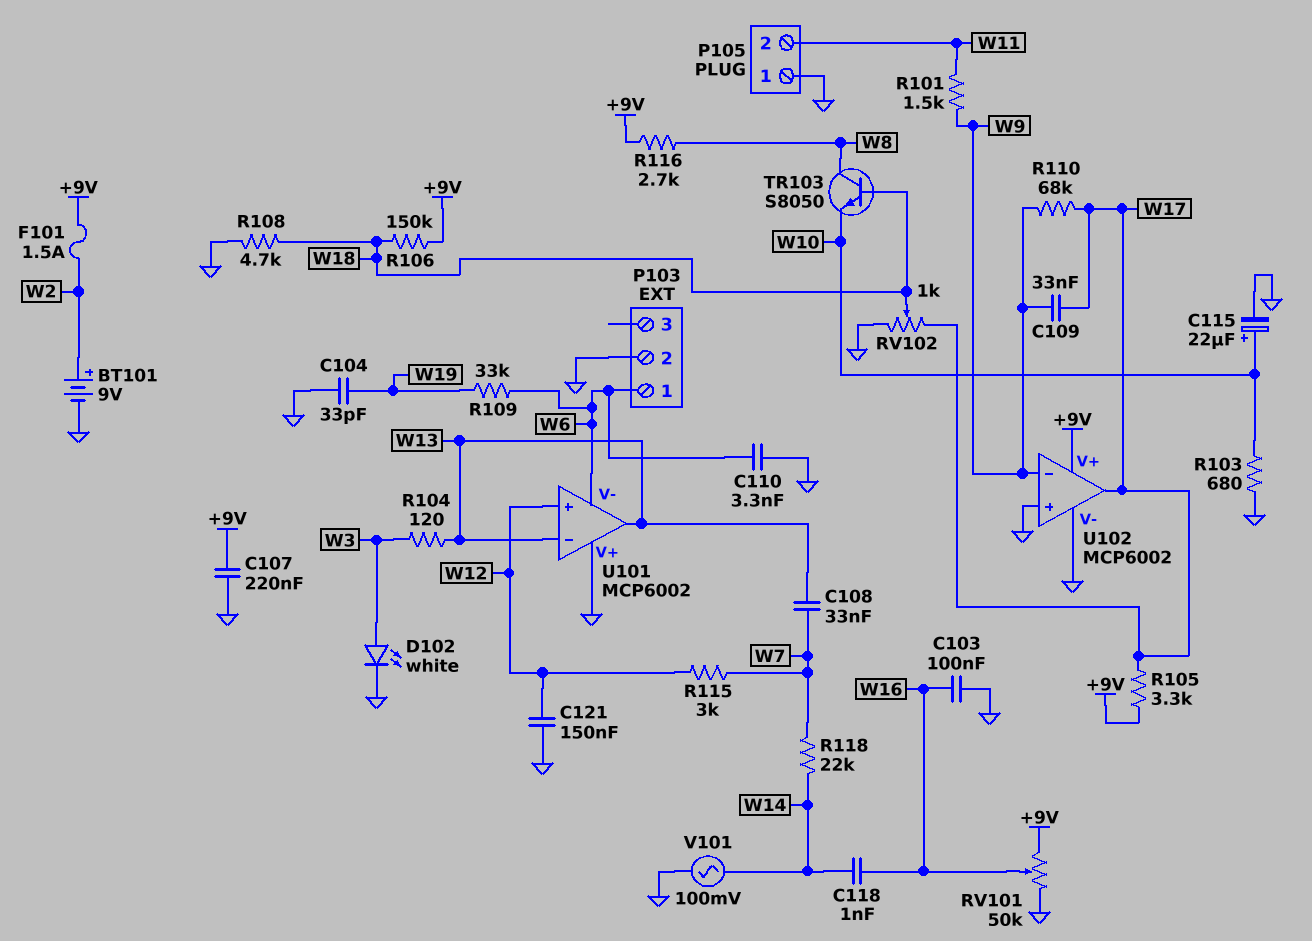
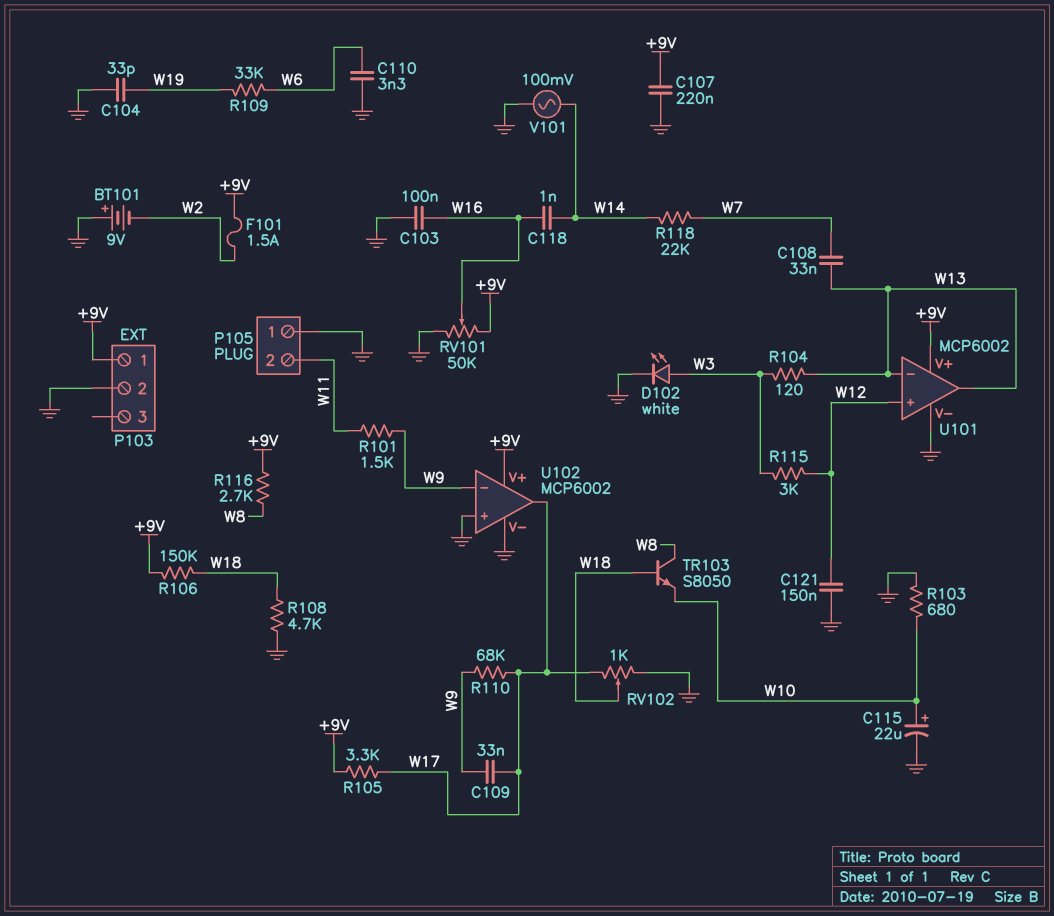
BT101: 9V (plus W2, minus GND) -> 9V (plus GND, minus W2)
P103 pin 1: W6 -> +9V
R115: 3k (W7, W12) -> 3k (W3, W12)
U101 pin V+: GND -> +9V
U101 pin V-: W6 -> GND

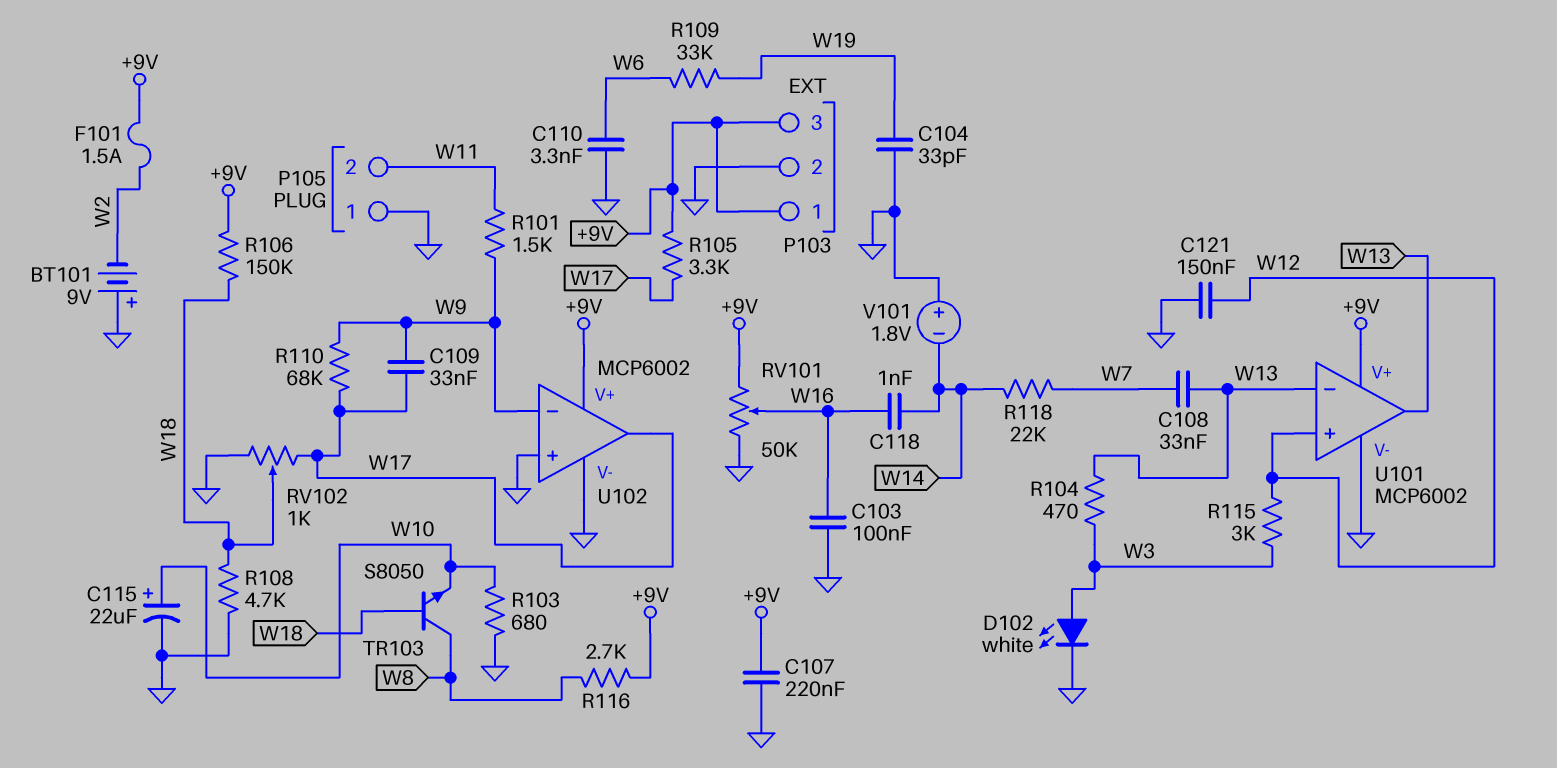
P103 pin 3: none -> +9V
R104: 120 (W3, W13) -> 470 (W3, W13)
V101: AC 100mV (GND, W14) -> 1.8V (plus GND, minus W14)

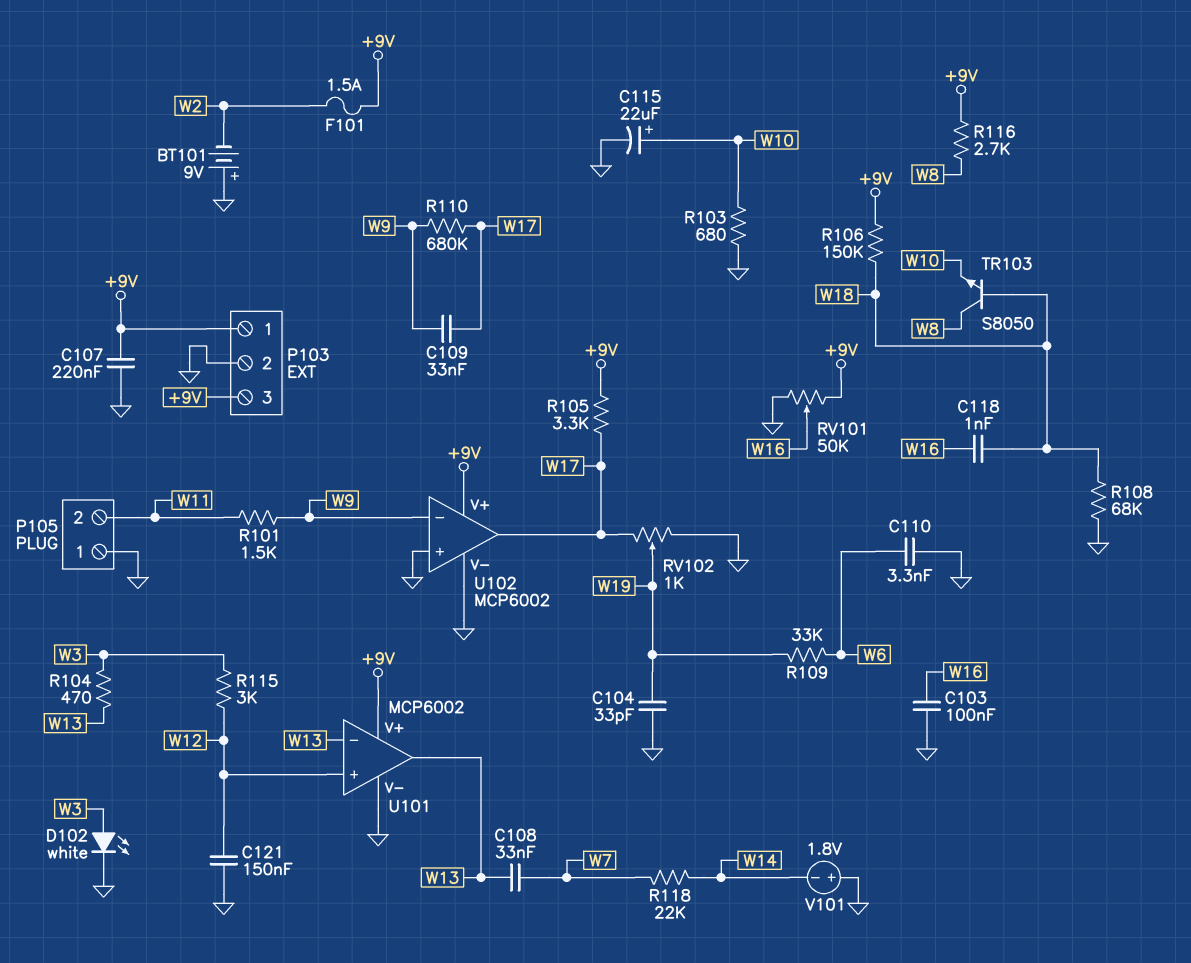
C118: 1nF (W14, W16) -> 1nF (W16, W18)
R108: 4.7k (GND, W18) -> 68k (GND, W18)
R110: 68k (W9, W17) -> 680k (W9, W17)
RV102: 1k (GND, W17, wiper W18) -> 1k (GND, W17, wiper W19)

